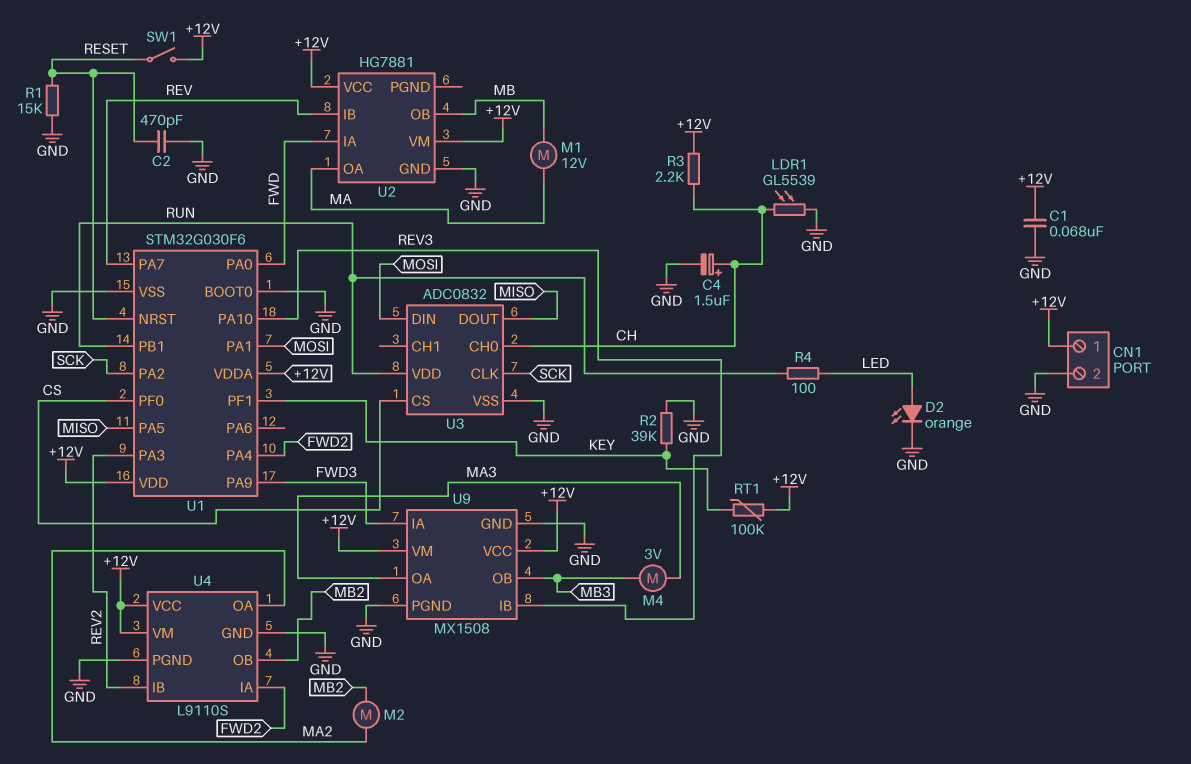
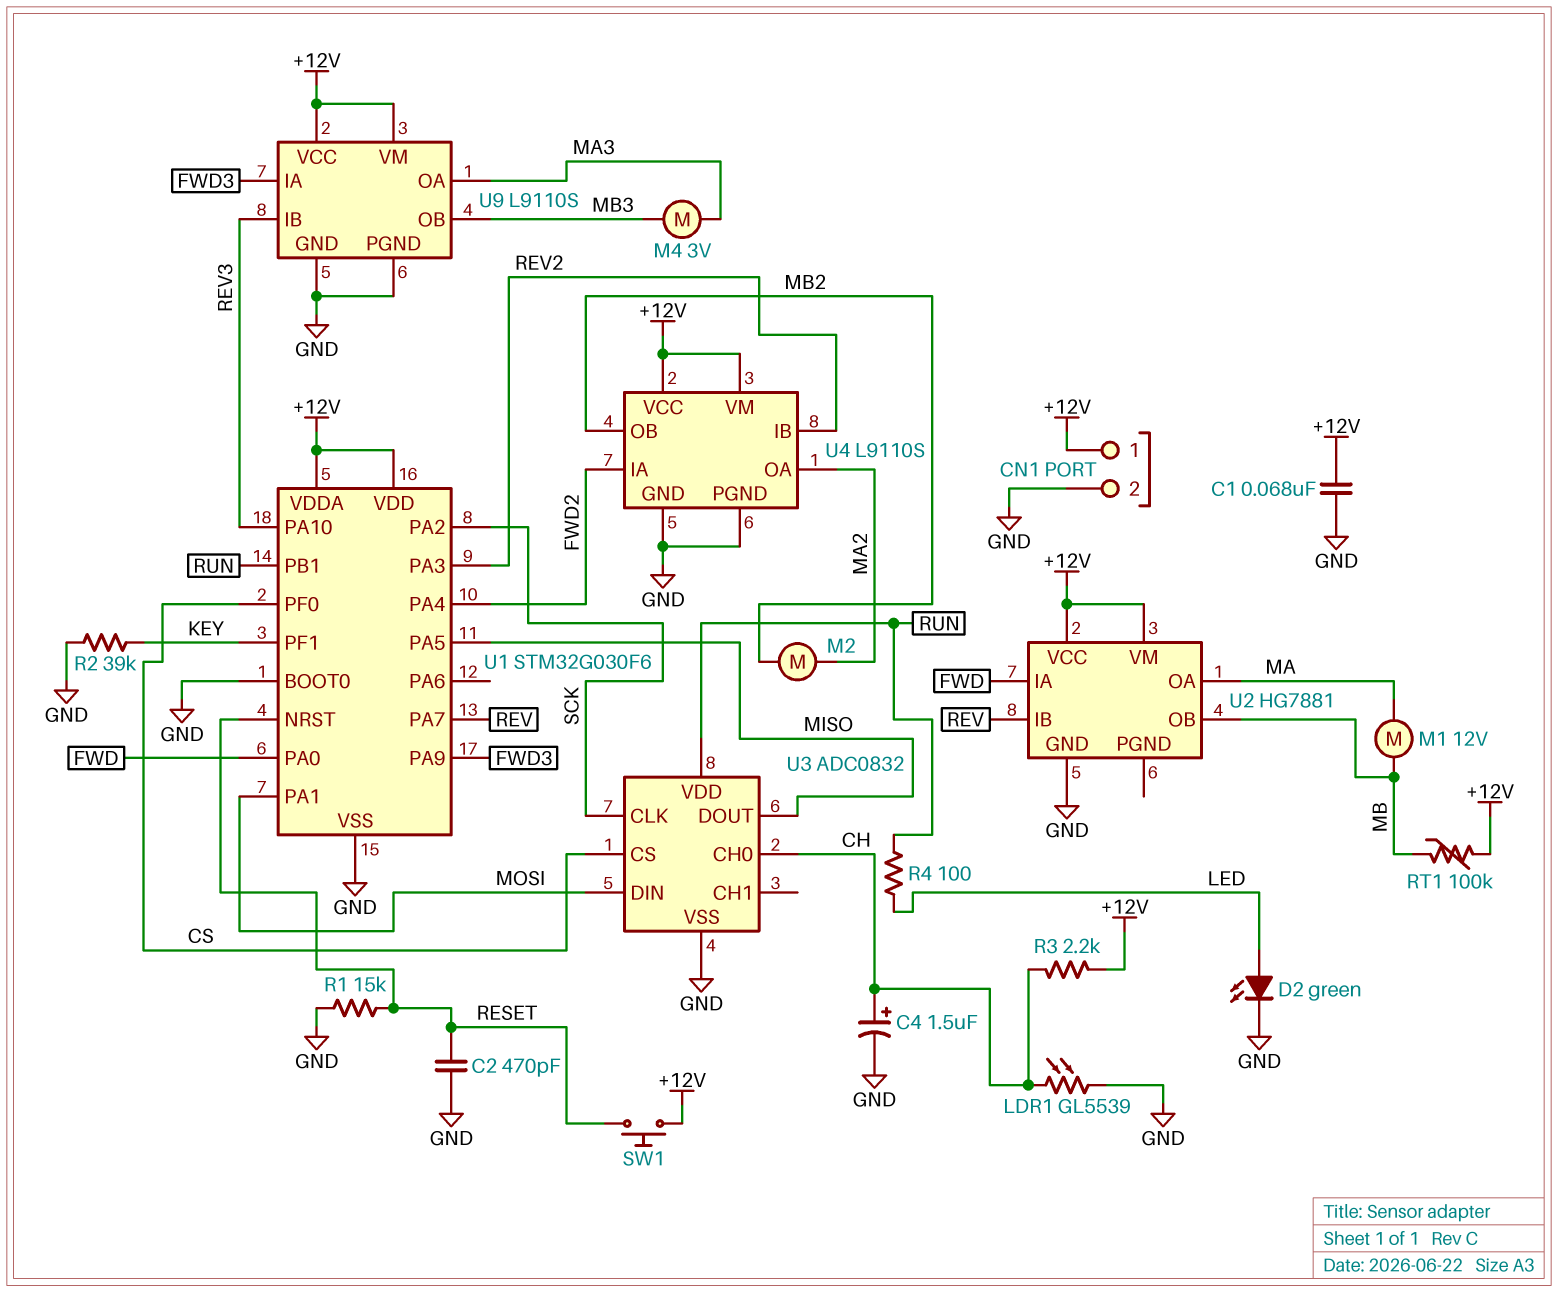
D2: LED orange (A LED, K GND) -> LED green (A LED, K GND)
RT1: 100k (+12V, KEY) -> 100k (+12V, MB)
SW1: switch (+12V, RESET) -> button (+12V, RESET)
U9: MX1508 -> L9110S

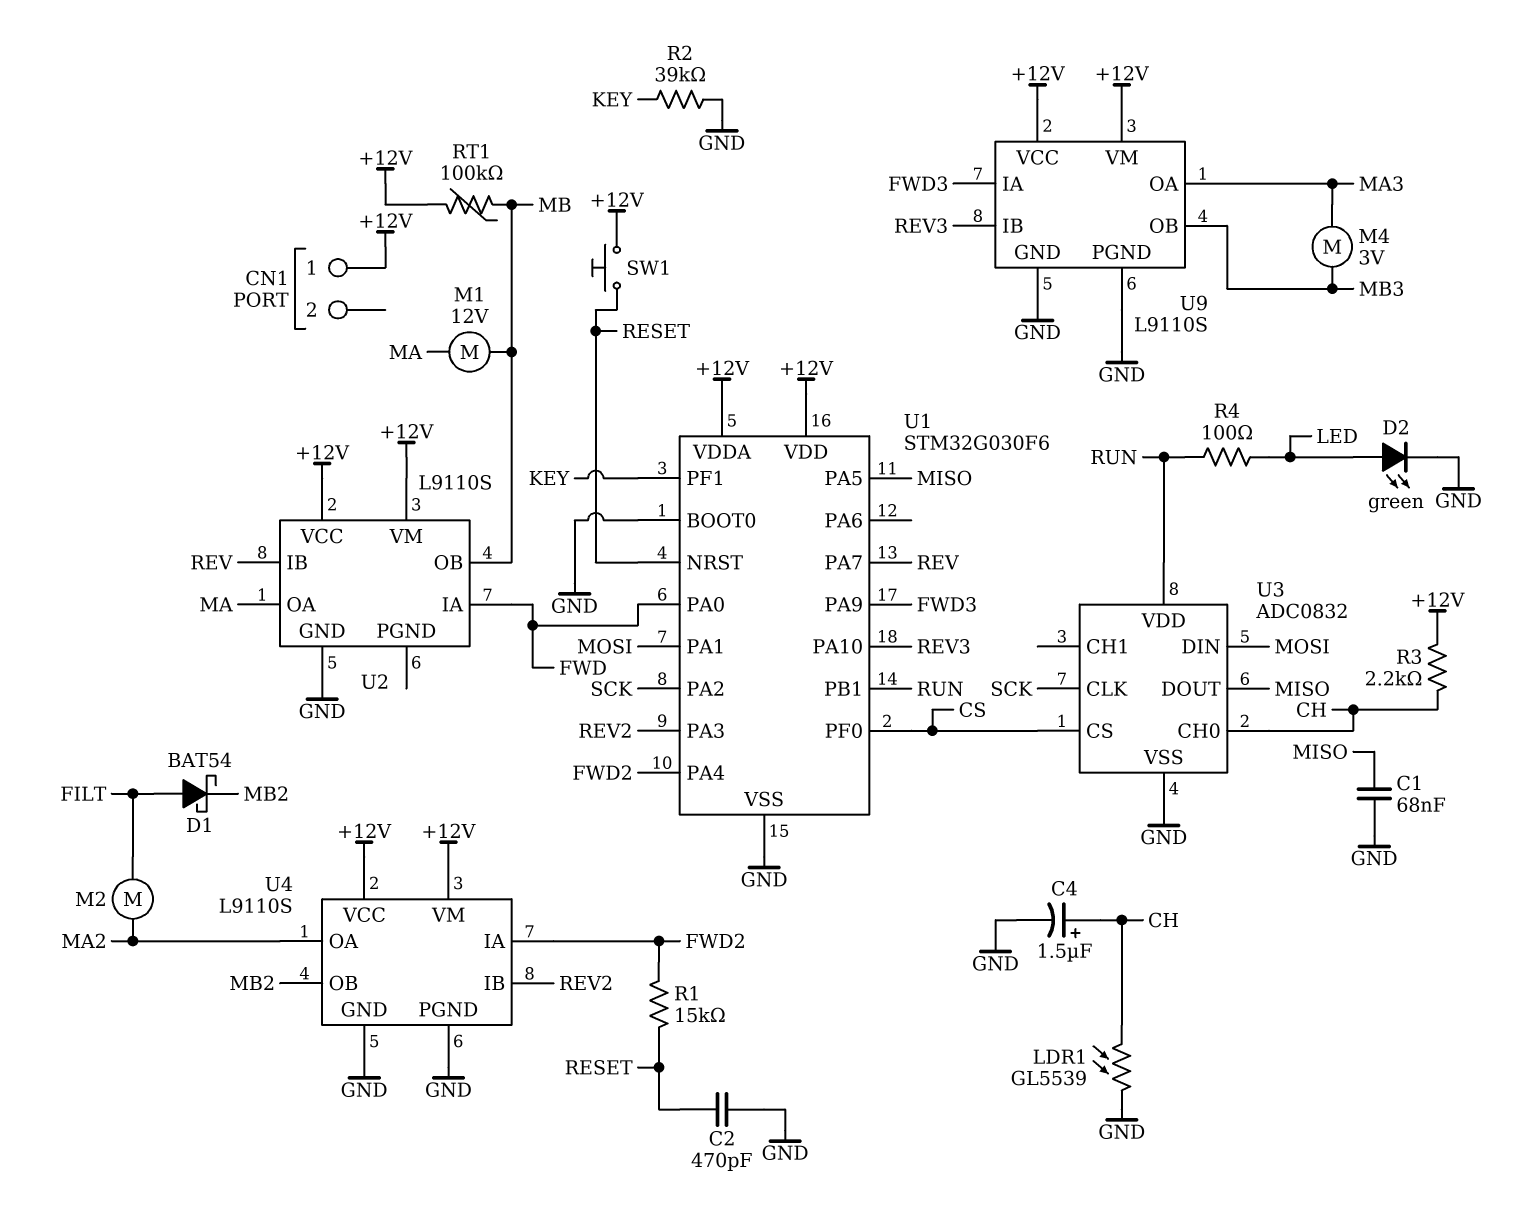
C1: 68nF (+12V, GND) -> 68nF (GND, MISO)
CN1 pin 2: GND -> none
D1: none -> schottky BAT54 (A FILT, K MB2)
M2: motor (MA2, MB2) -> motor (FILT, MA2)
R1: 15k (GND, RESET) -> 15k (FWD2, RESET)
U2: HG7881 -> L9110S

